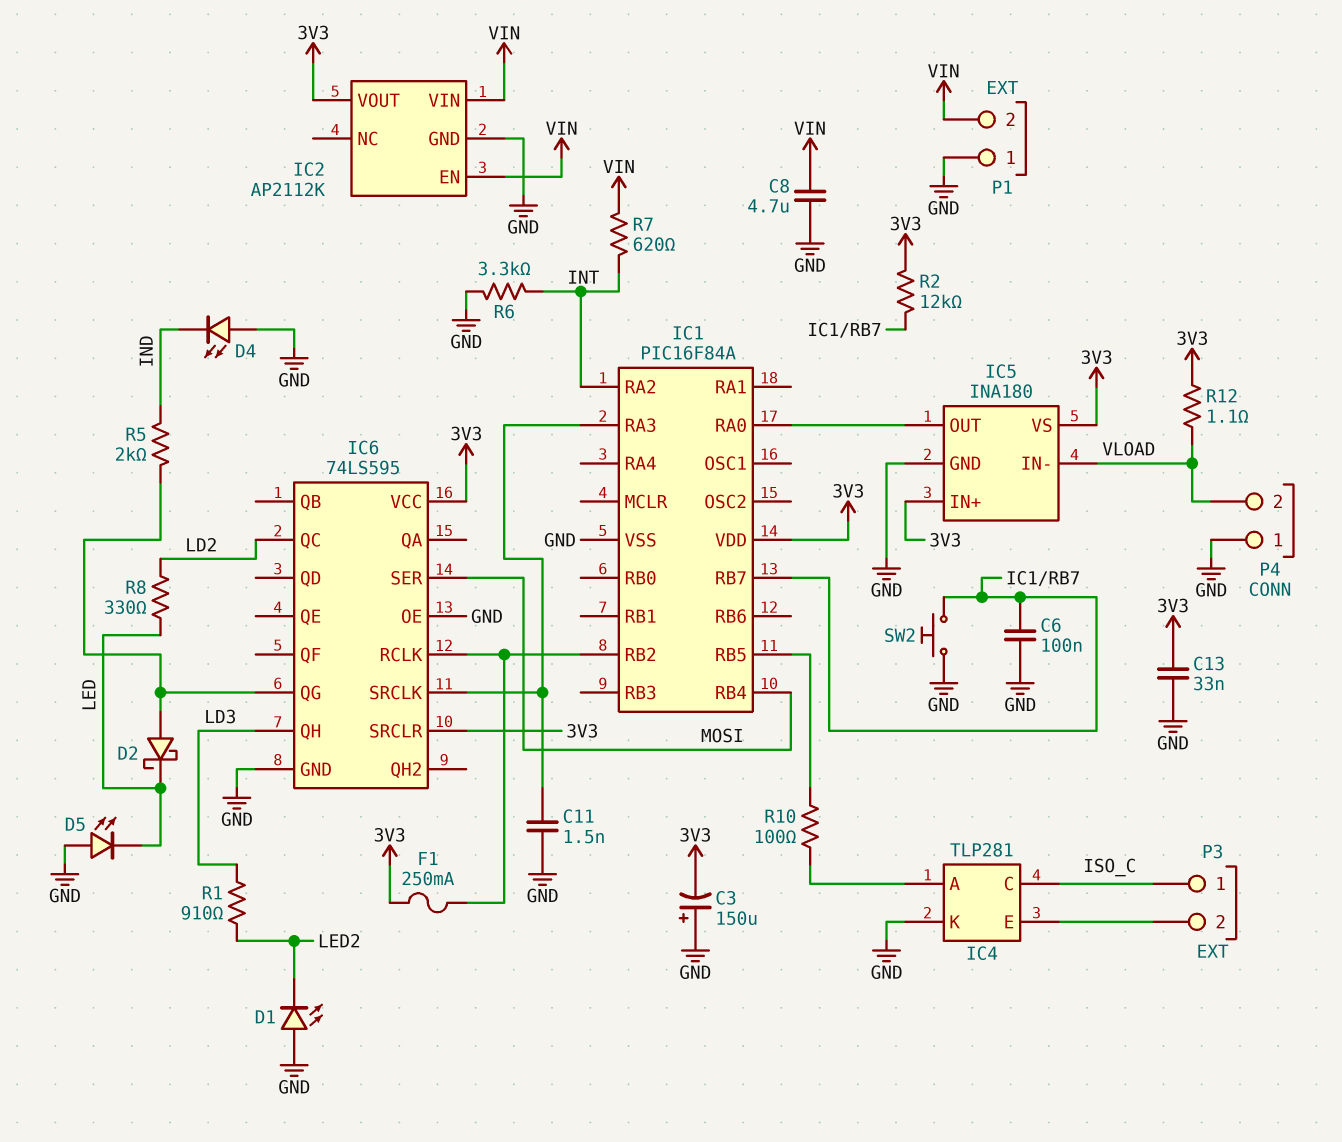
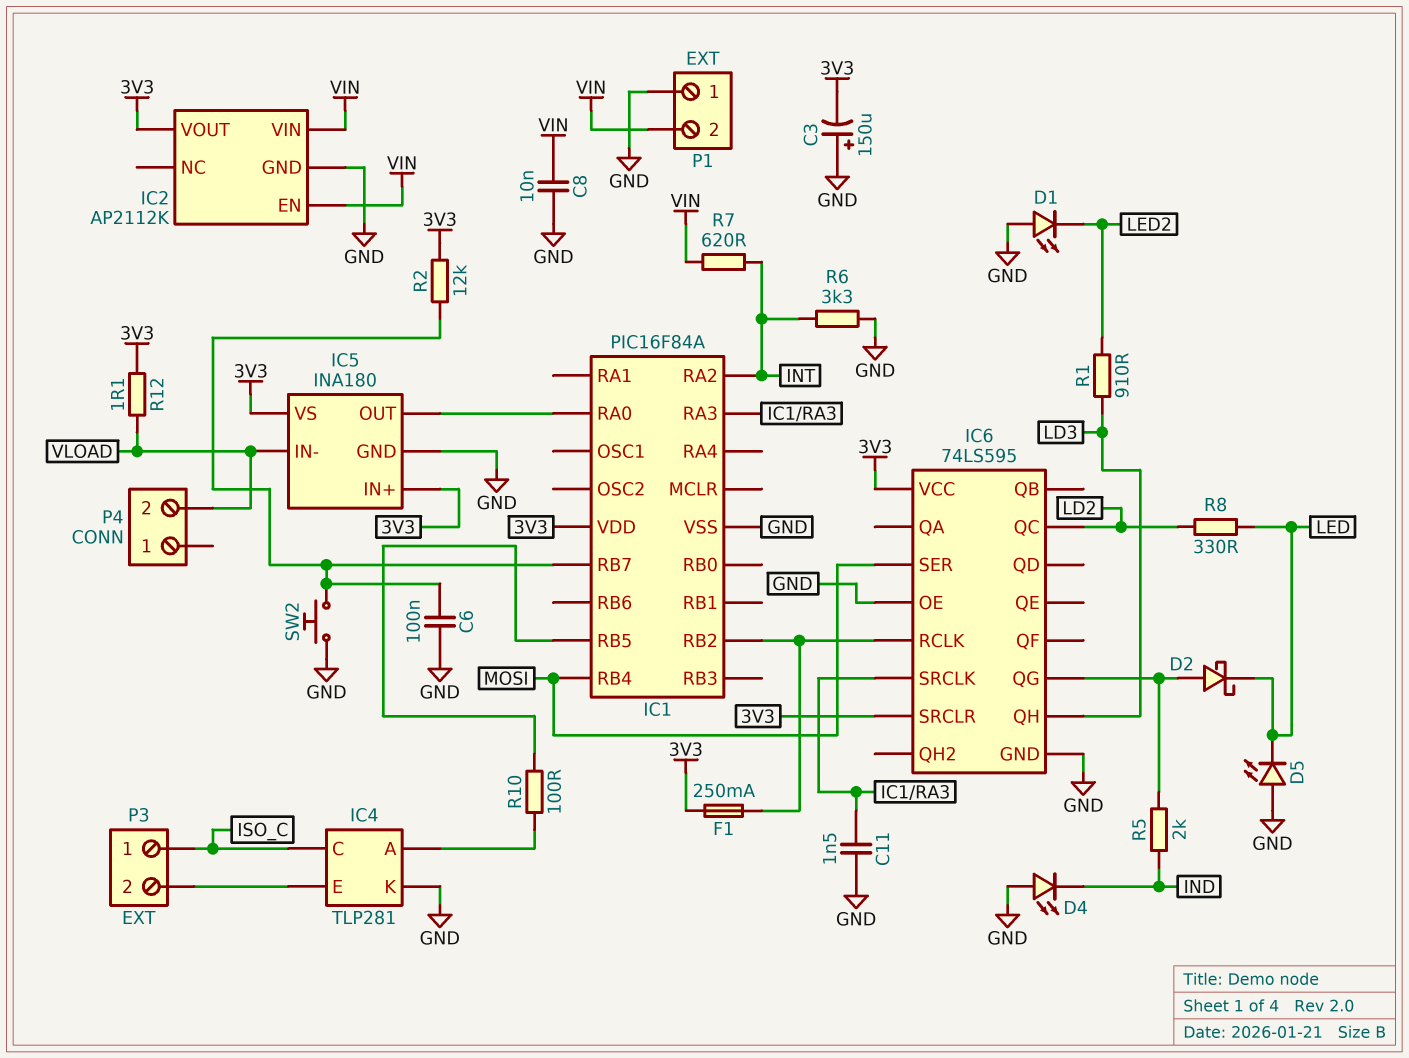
C8: 4.7uF (GND, VIN) -> 10nF (GND, VIN)
C13: 33nF (3V3, GND) -> none
P4 pin 1: GND -> none

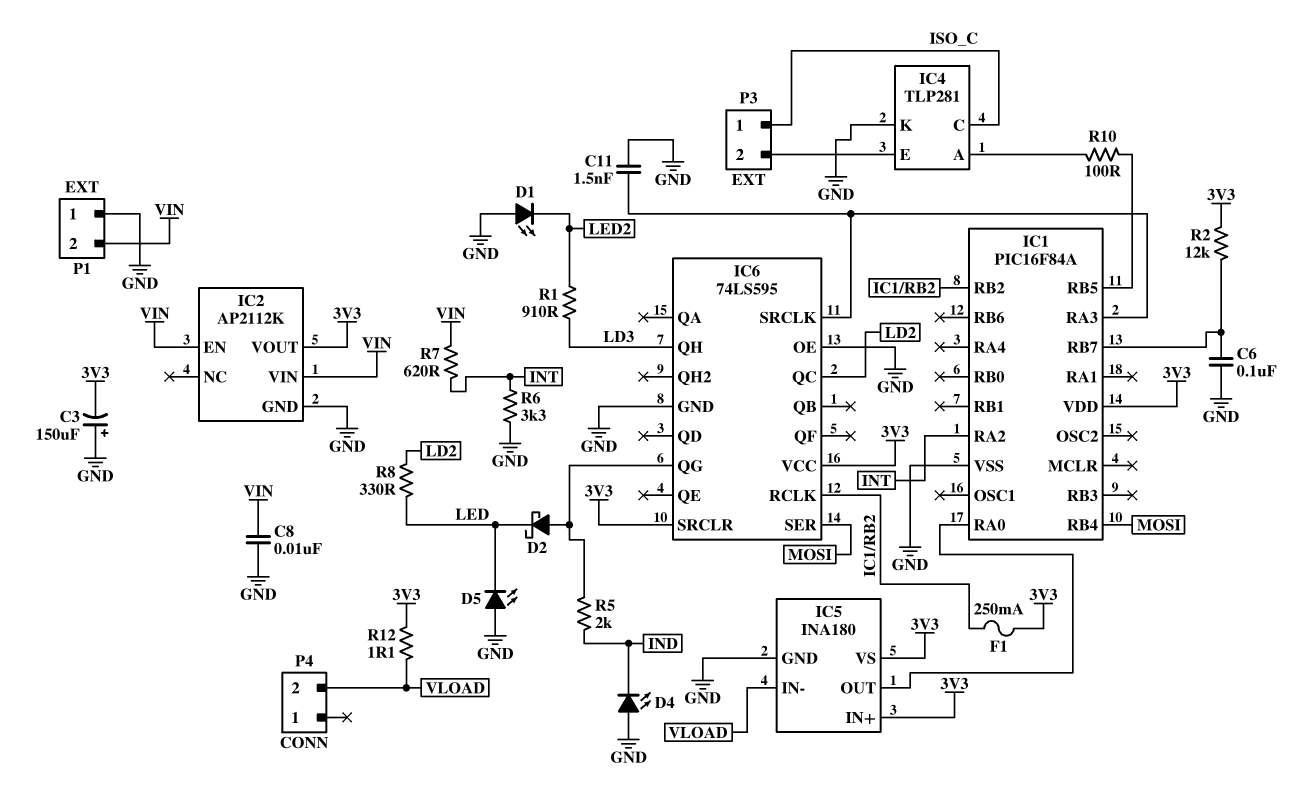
SW2: button (GND, IC1/RB7) -> none

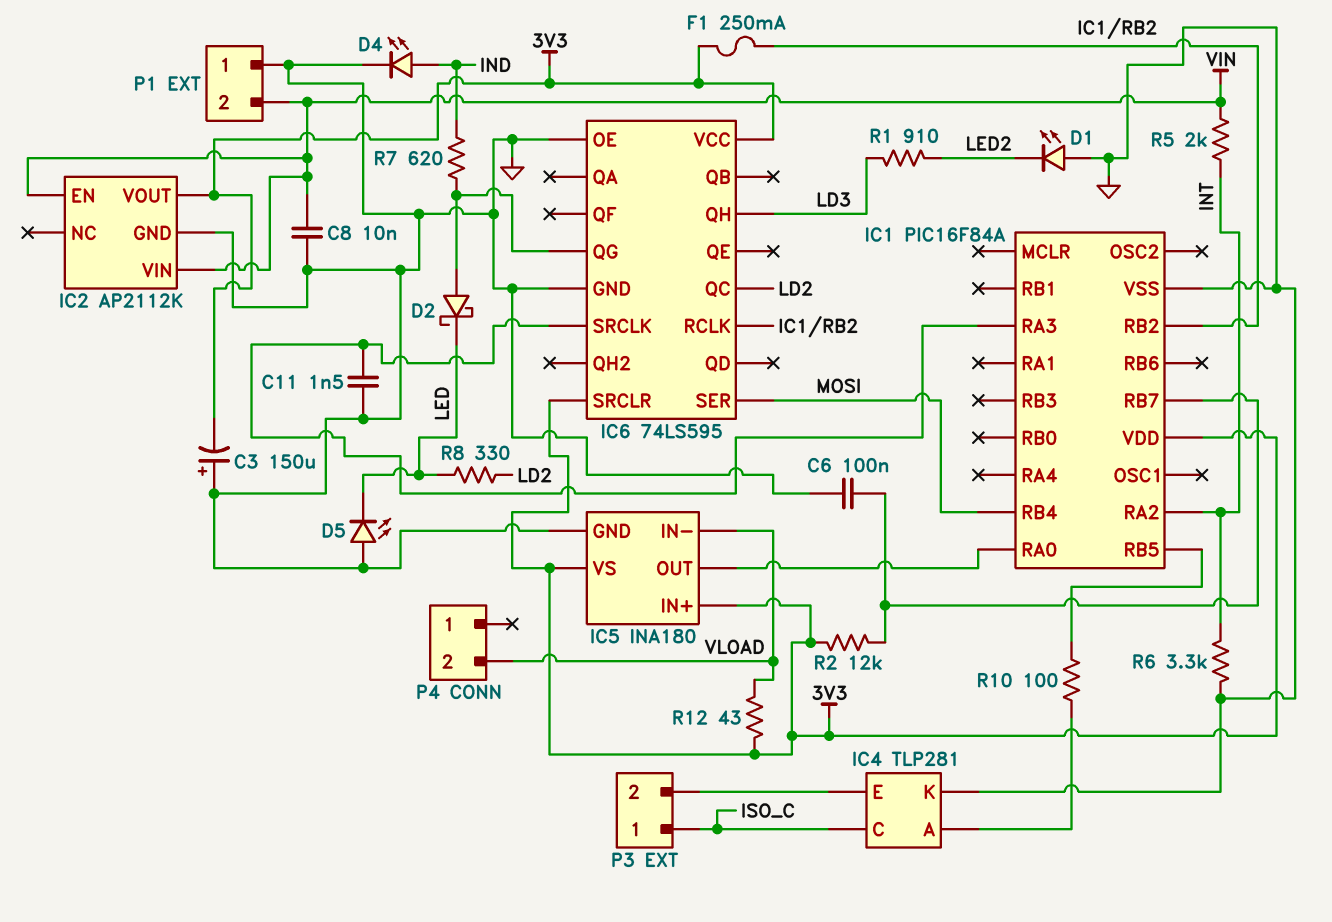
D4: LED (A GND, K IND) -> LED (A IND, K GND)
R5: 2k (IC6/QG, IND) -> 2k (INT, VIN)
R7: 620 (INT, VIN) -> 620 (IC6/QG, IND)
R12: 1.1 (3V3, VLOAD) -> 43 (3V3, VLOAD)

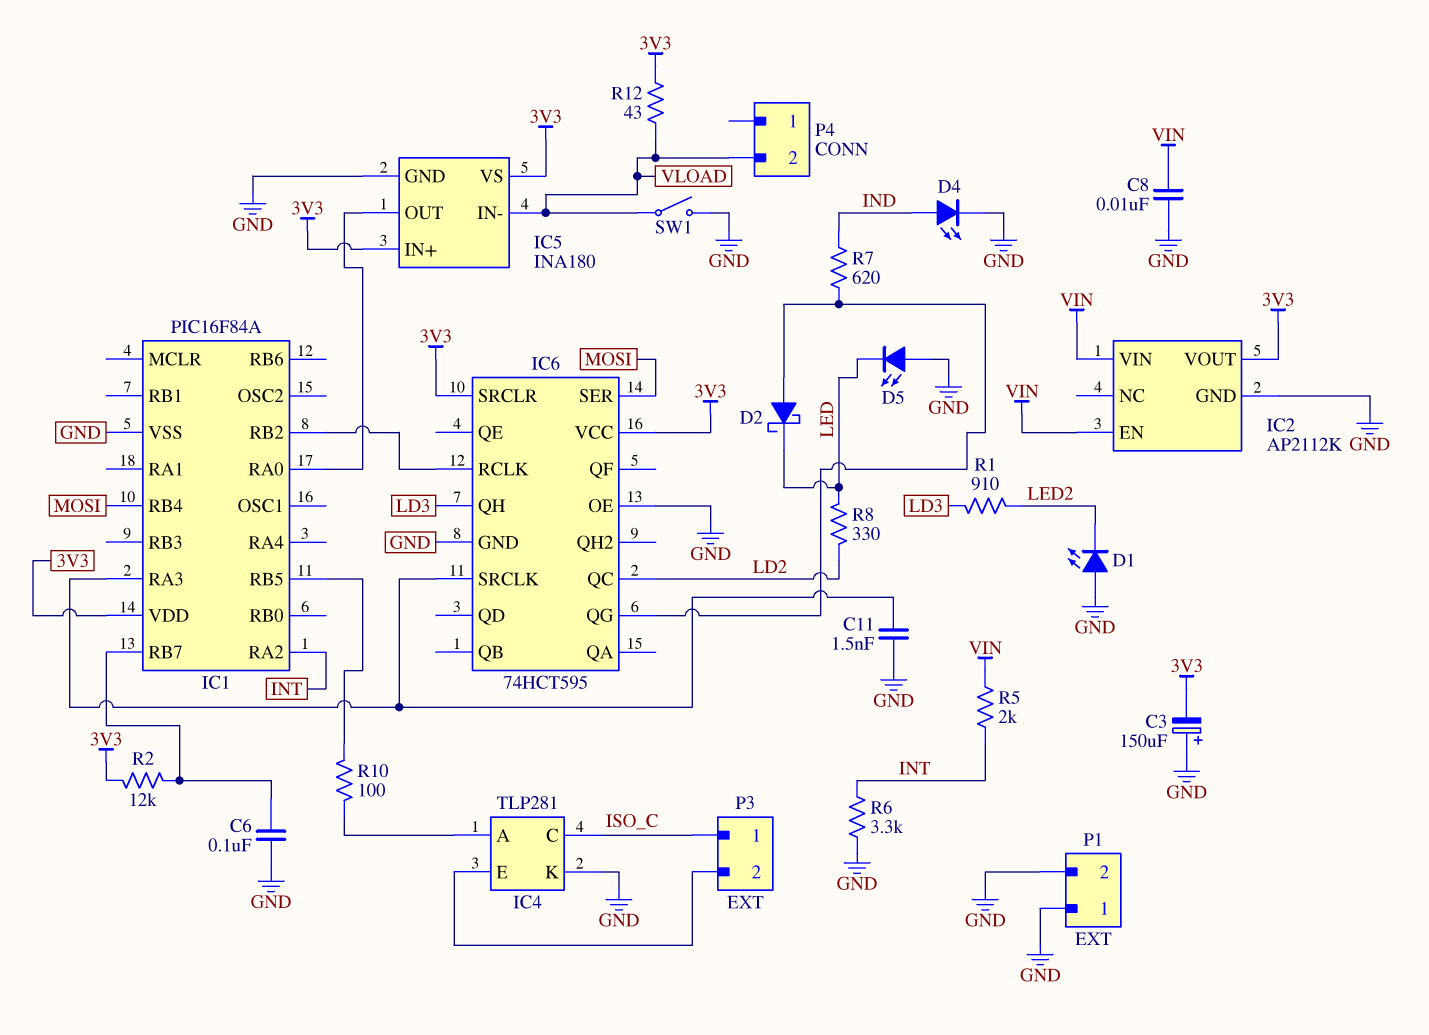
F1: 250mA (3V3, IC1/RB2) -> none
IC6: 74LS595 -> 74HCT595
P1 pin 2: VIN -> GND
SW1: none -> switch (GND, VLOAD)

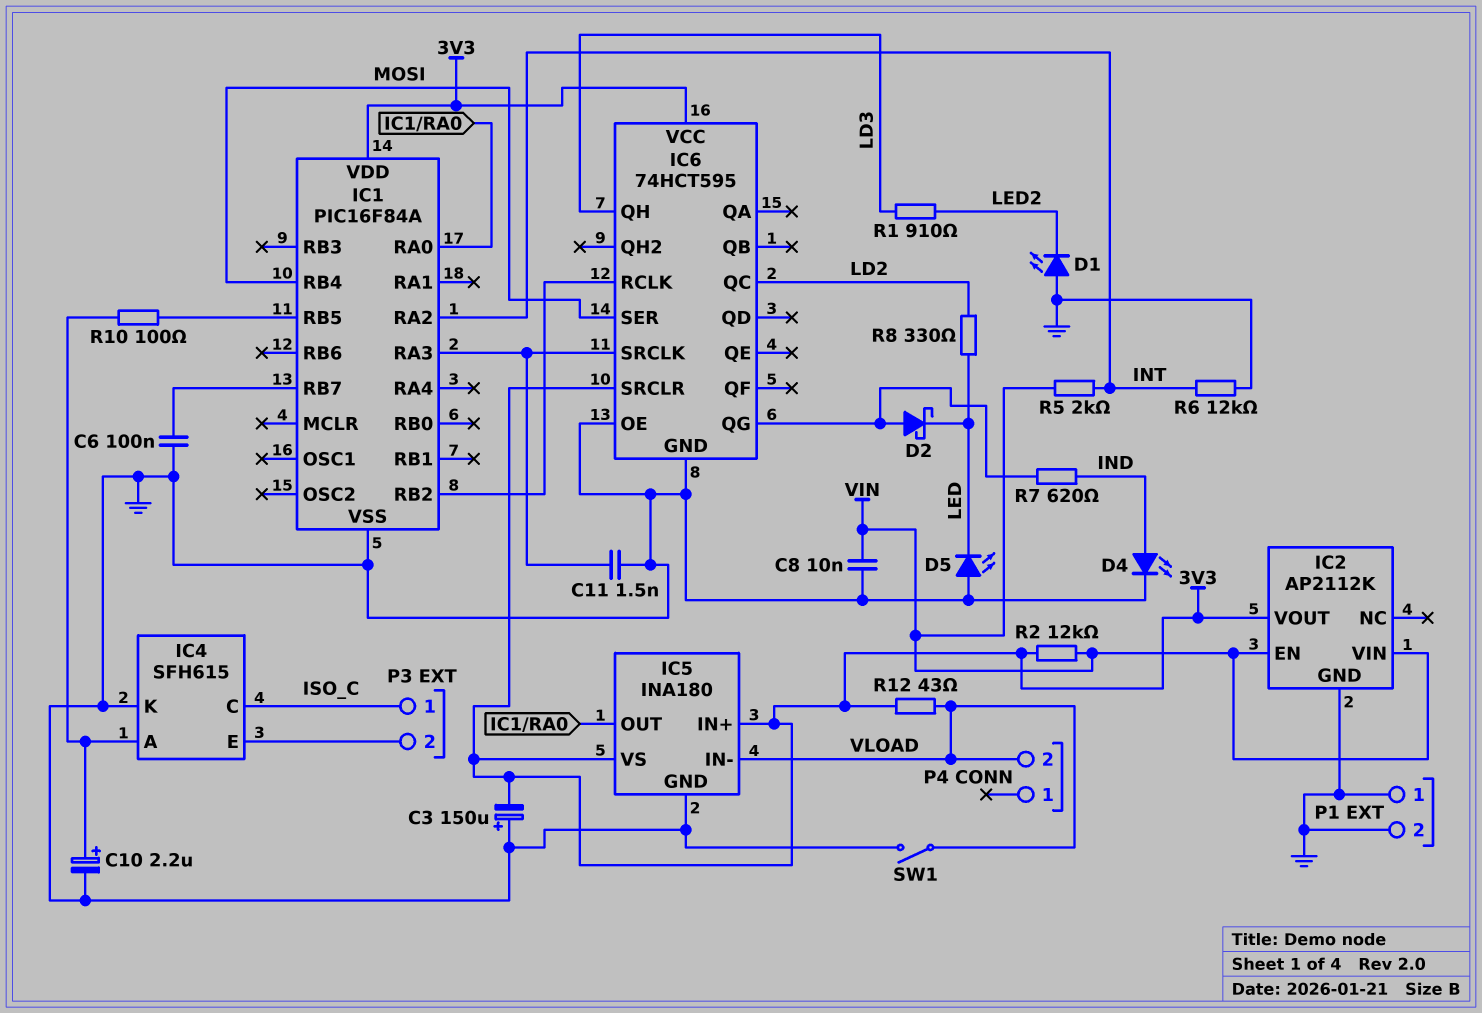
C10: none -> 2.2uF (plus IC4/A, minus GND)
IC4: TLP281 -> SFH615
R2: 12k (3V3, IC1/RB7) -> 12k (3V3, VIN)
R6: 3.3k (GND, INT) -> 12k (GND, INT)

